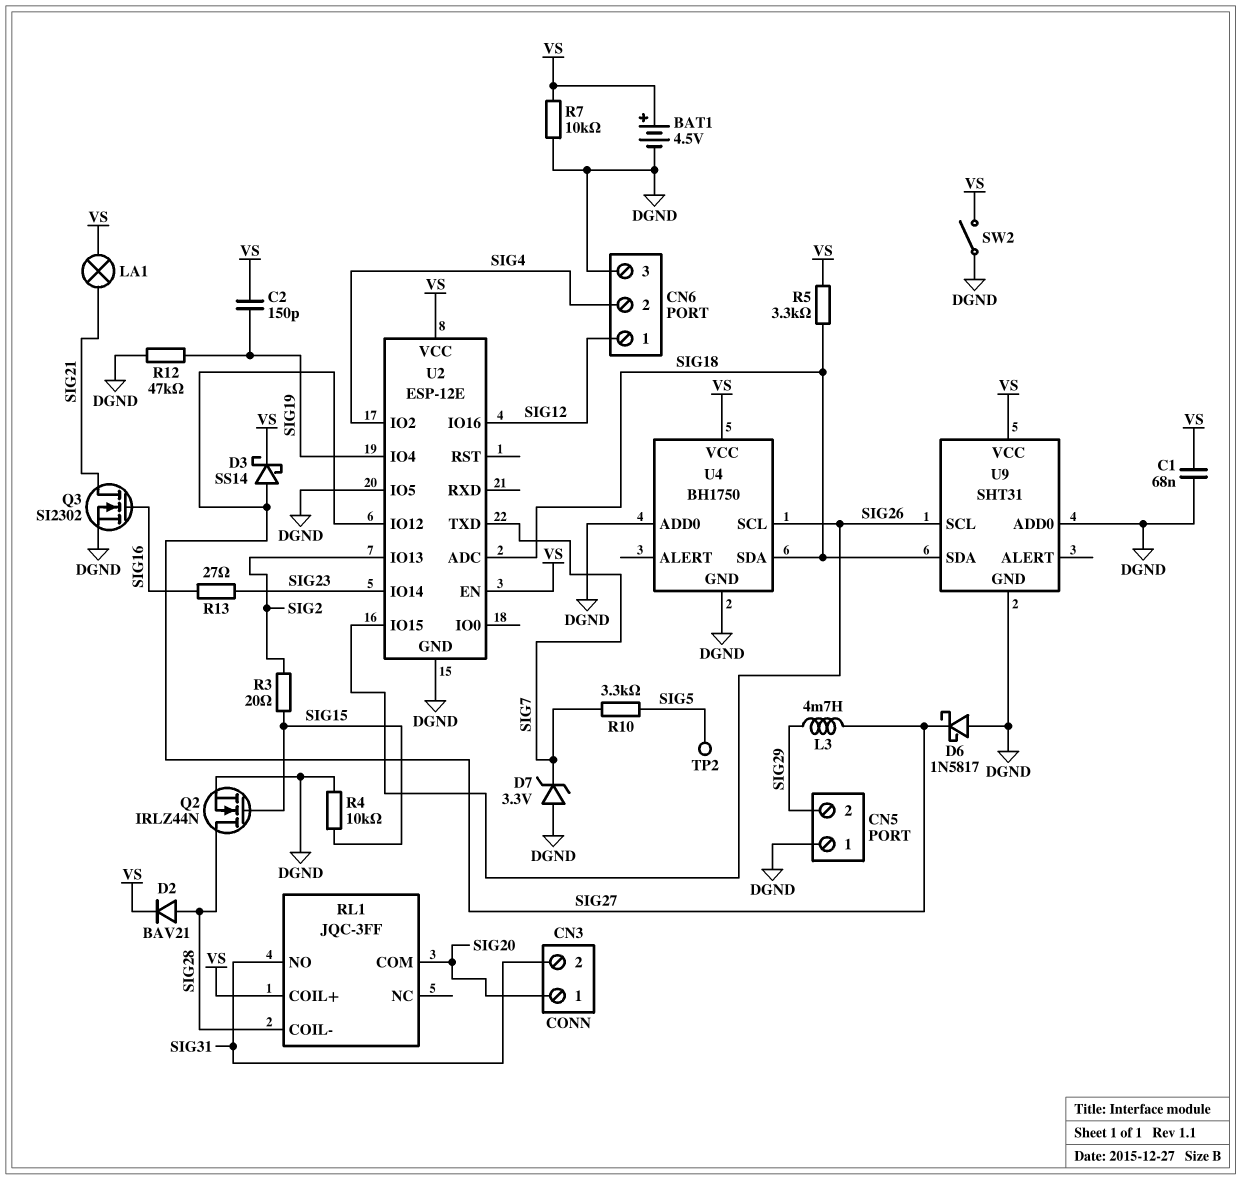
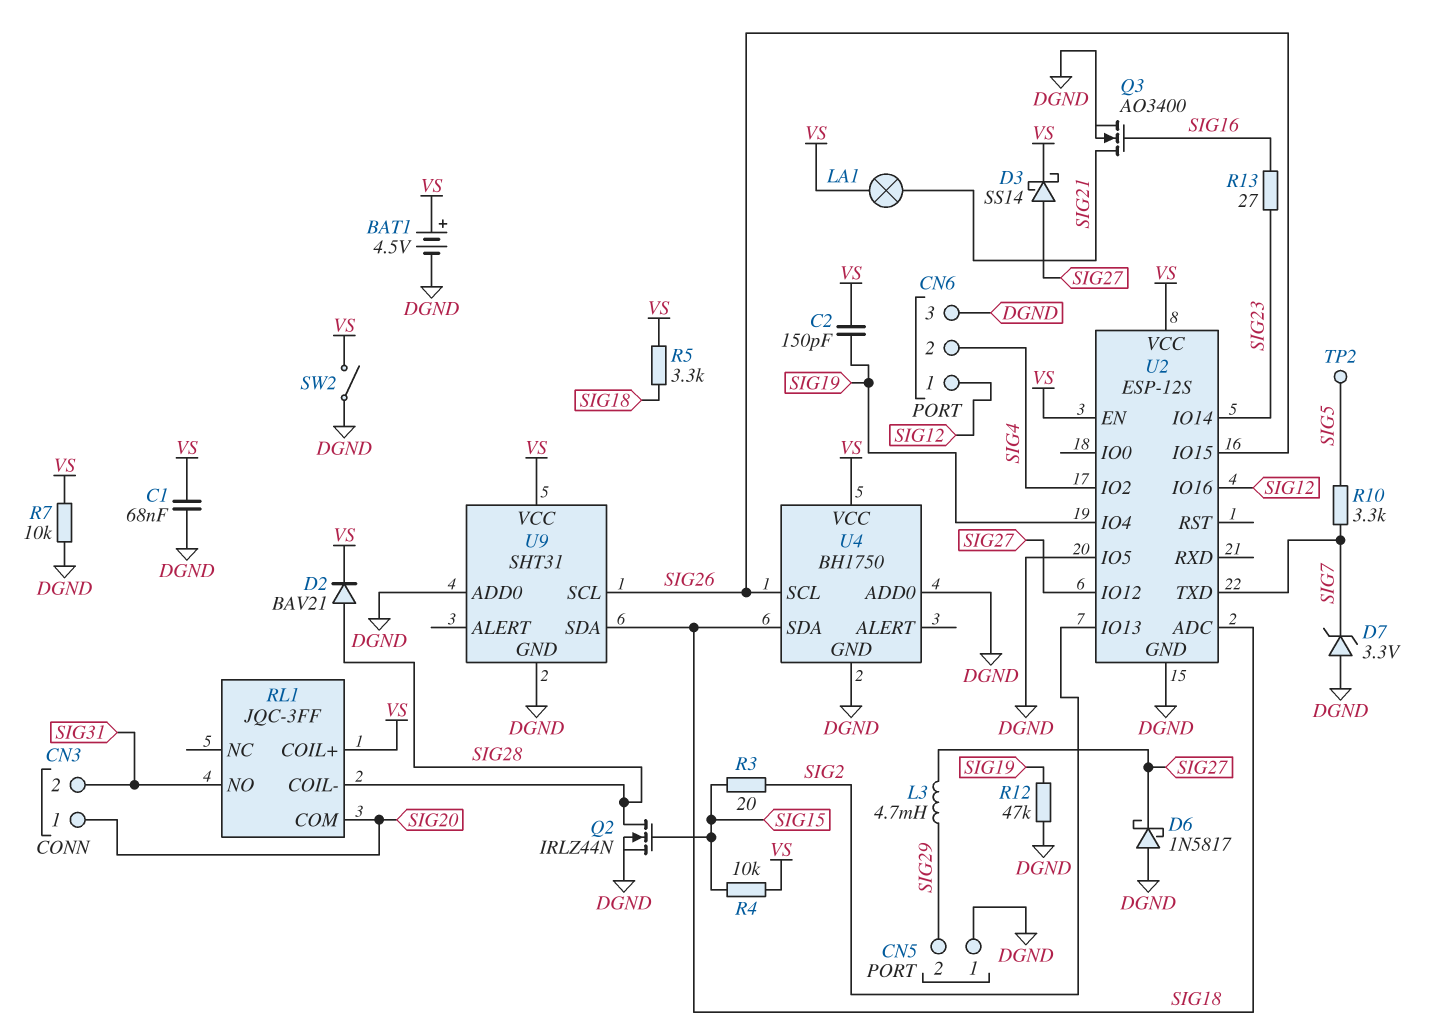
Q3: NMOS SI2302 (G SIG16, D SIG21, S DGND) -> NMOS AO3400 (G SIG16, D SIG21, S DGND)
R4: 10k (DGND, SIG15) -> 10k (SIG15, VS)
U2: ESP-12E -> ESP-12S

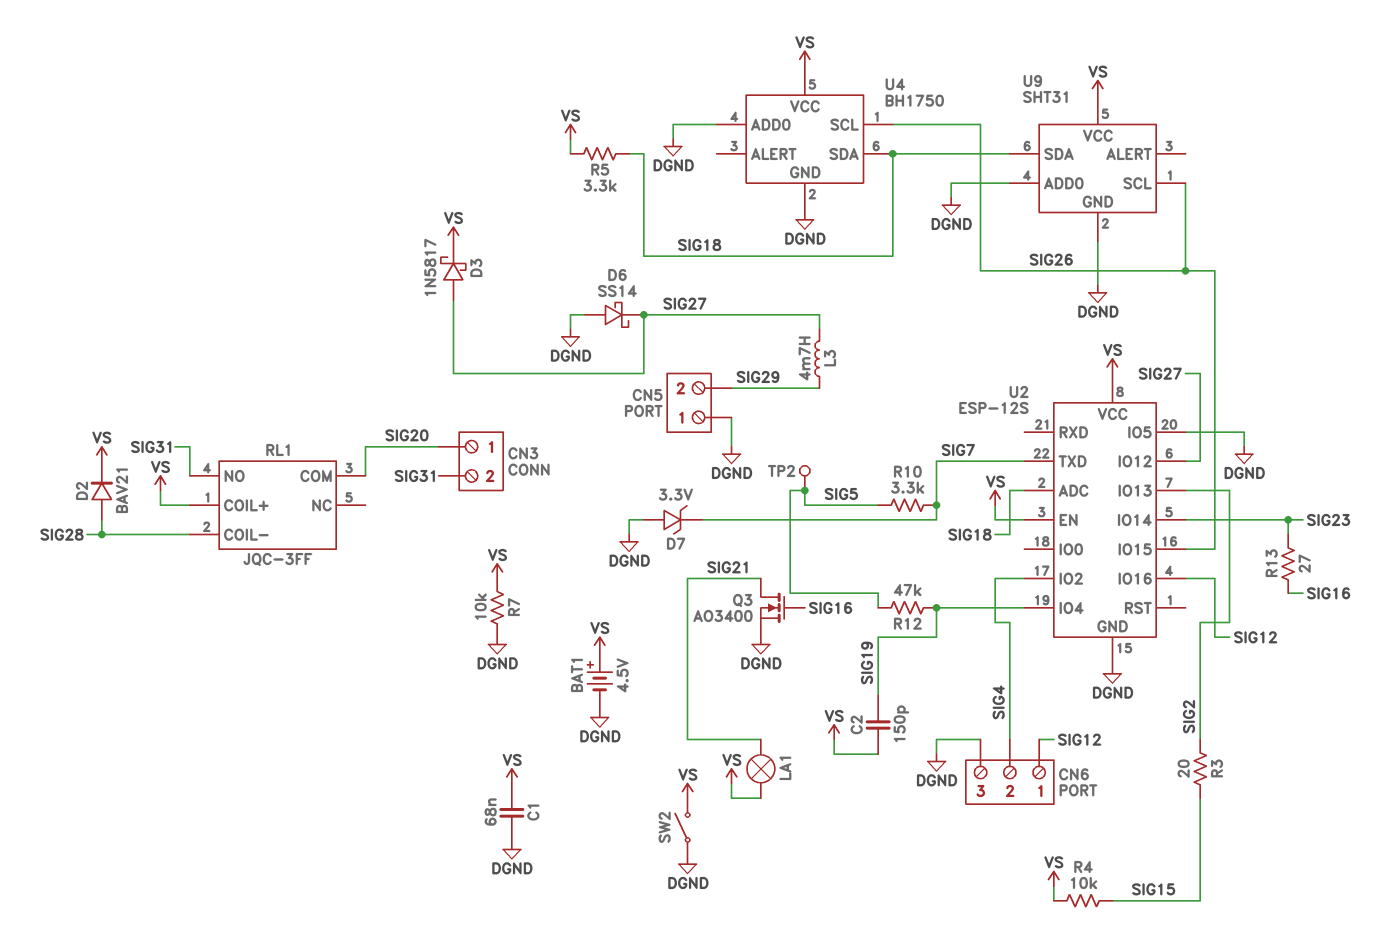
D3: schottky SS14 (A SIG27, K VS) -> schottky 1N5817 (A SIG27, K VS)
D6: schottky 1N5817 (A DGND, K SIG27) -> schottky SS14 (A DGND, K SIG27)
Q2: NMOS IRLZ44N (G SIG15, D SIG28, S DGND) -> none
R12: 47k (DGND, SIG19) -> 47k (SIG5, SIG19)

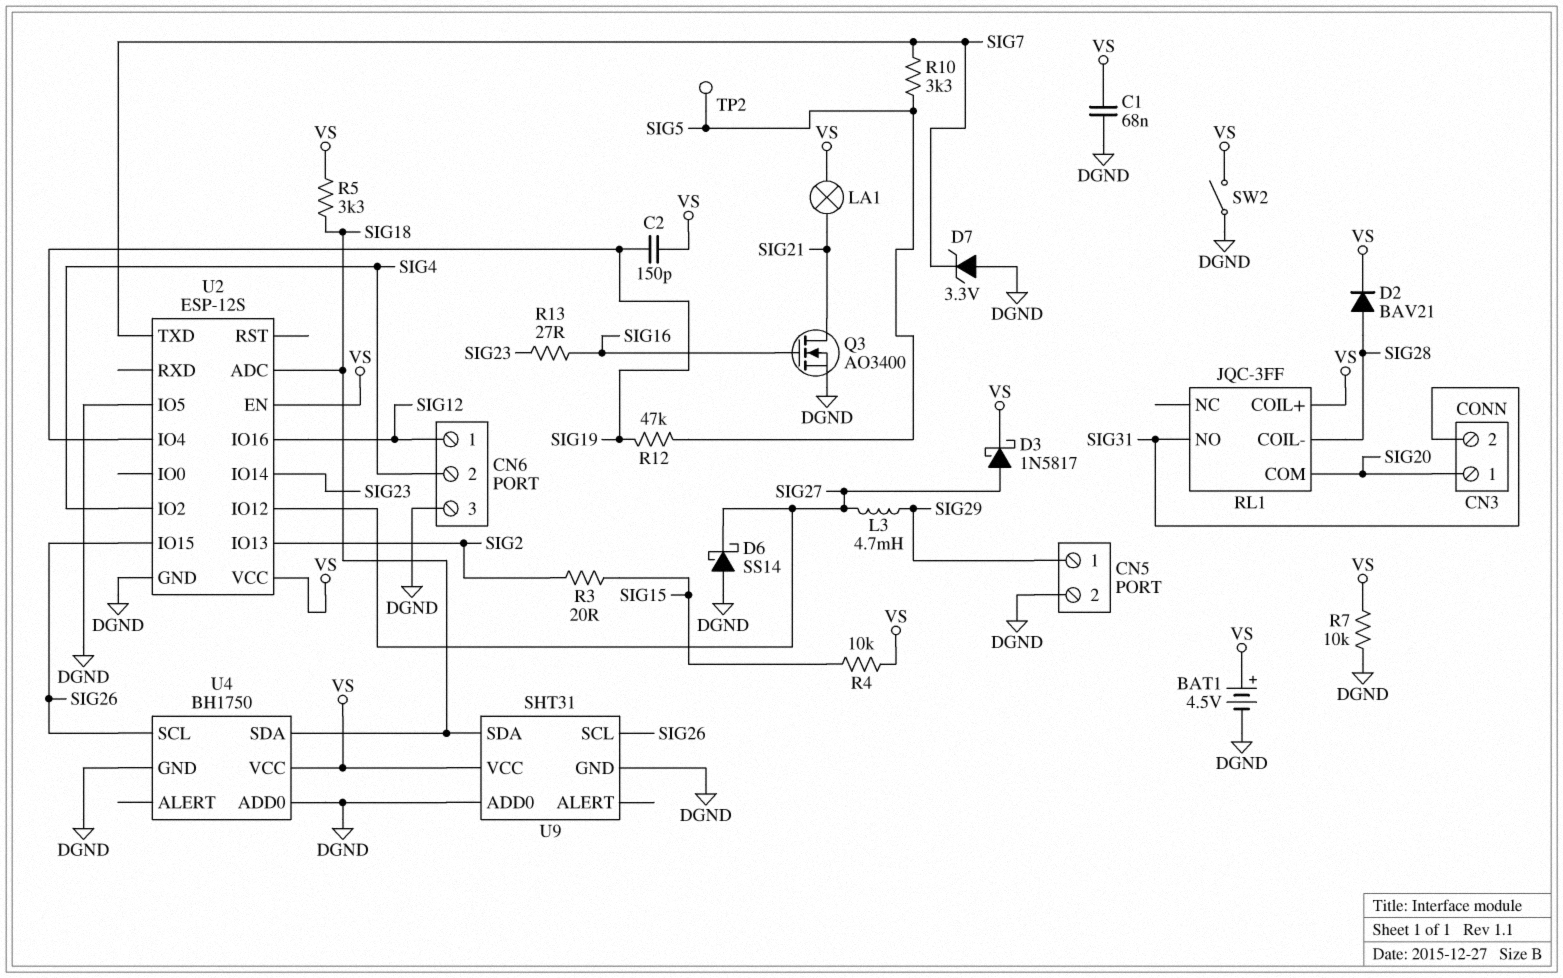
CN5 pin 1: DGND -> SIG29
CN5 pin 2: SIG29 -> DGND

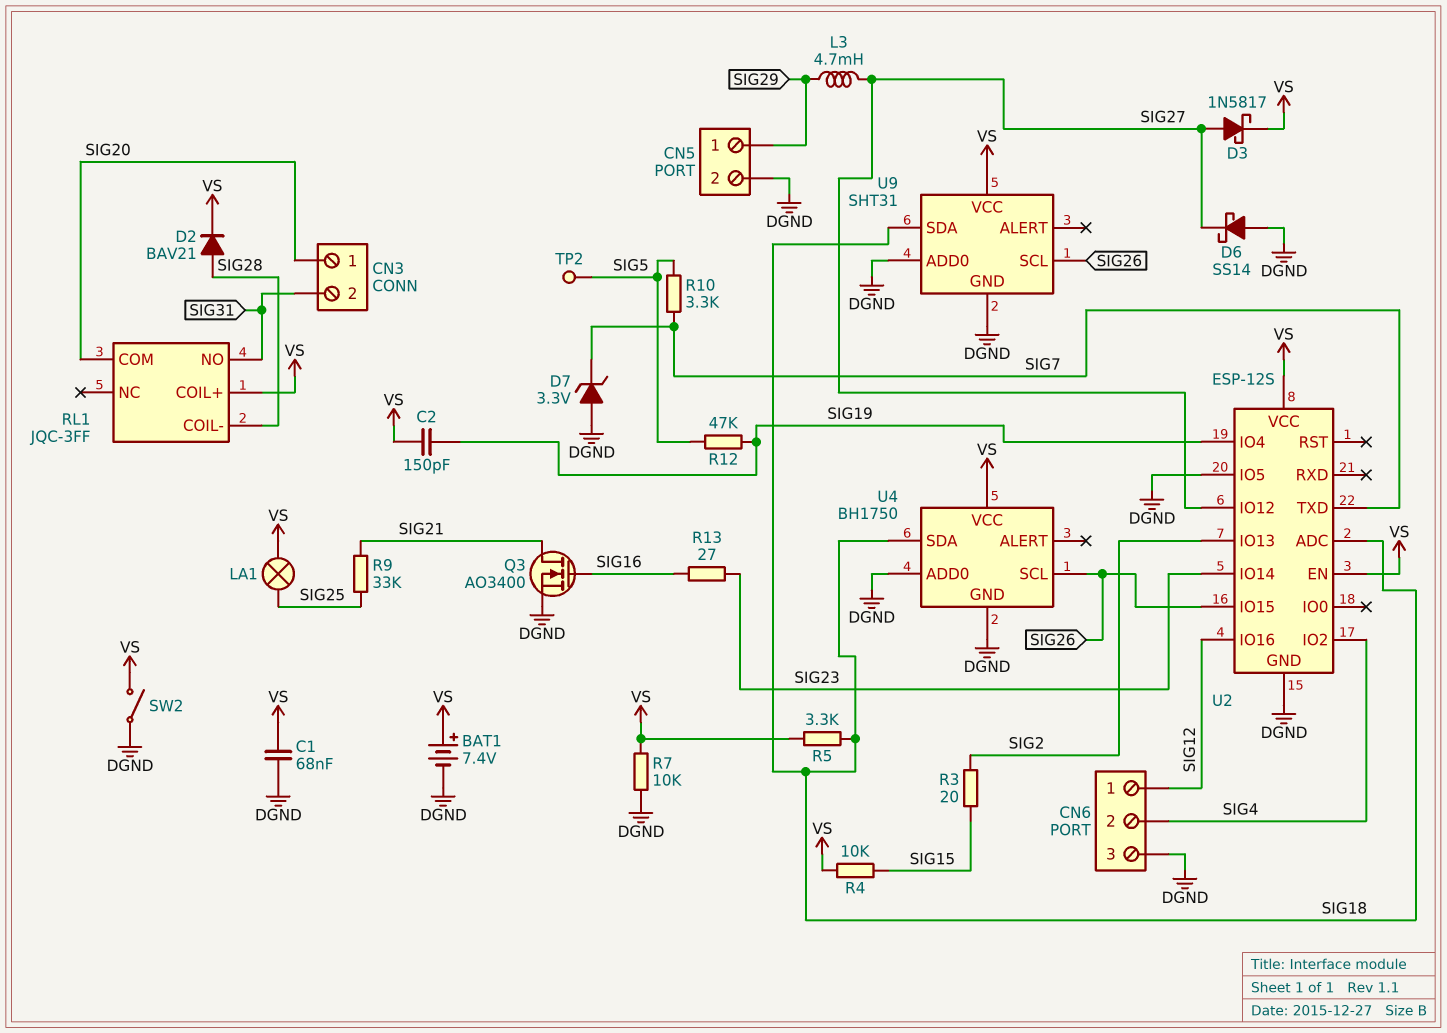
BAT1: 4.5V (plus VS, minus DGND) -> 7.4V (plus VS, minus DGND)
LA1: lamp (SIG21, VS) -> lamp (SIG25, VS)
R9: none -> 33k (SIG21, SIG25)

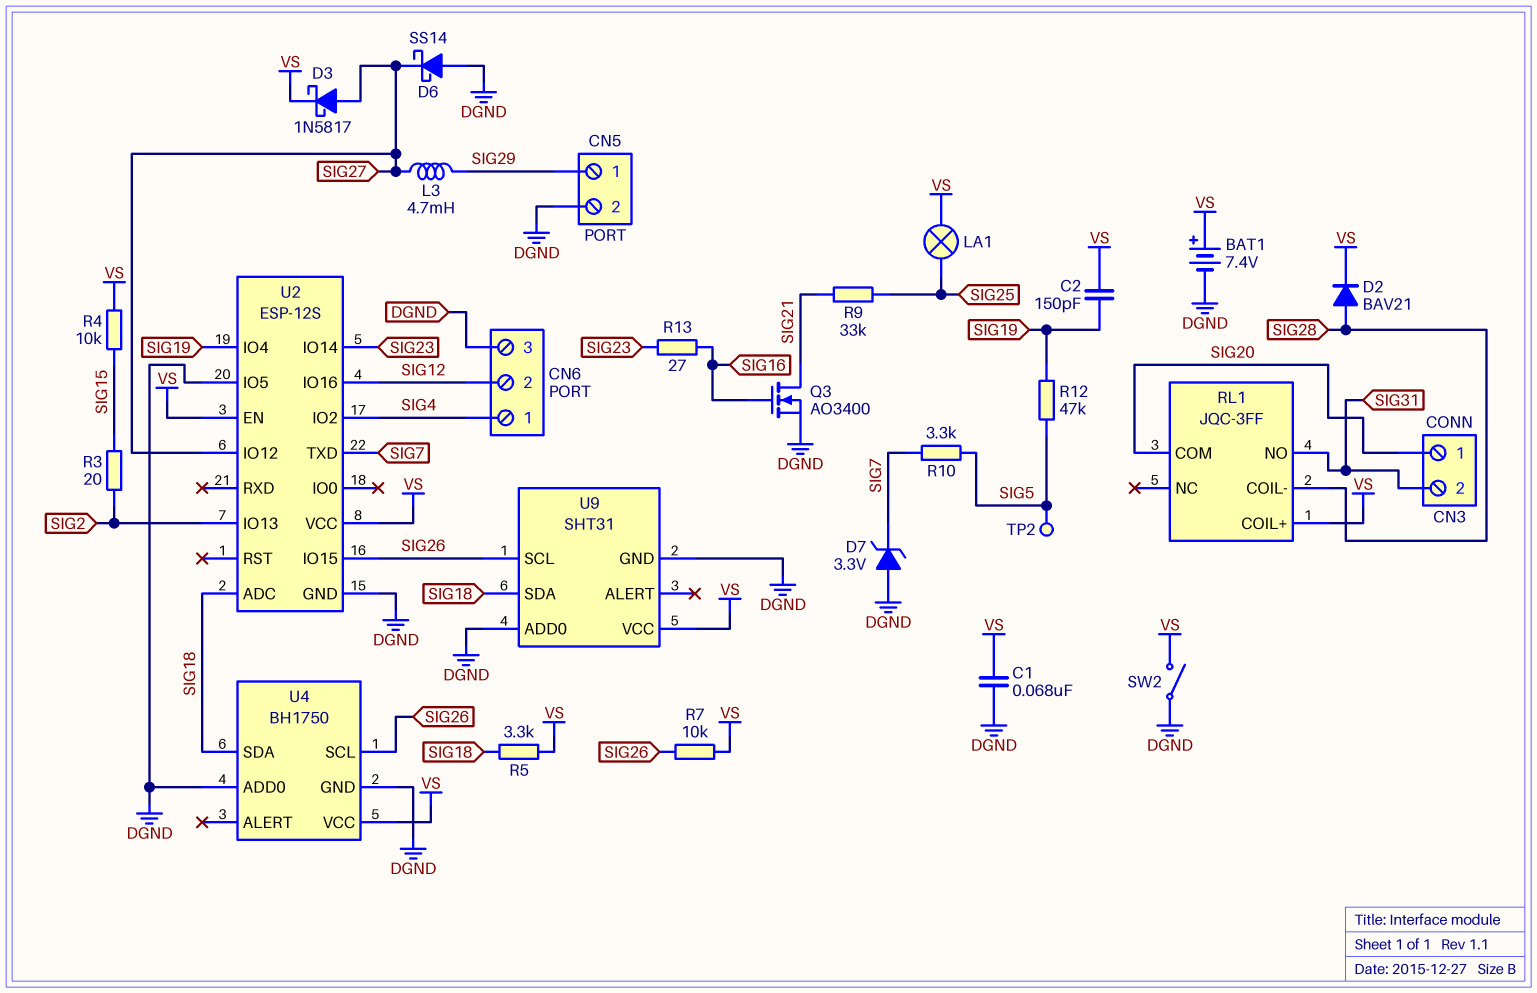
CN6 pin 1: SIG12 -> SIG4
CN6 pin 2: SIG4 -> SIG12
R7: 10k (DGND, VS) -> 10k (SIG26, VS)

